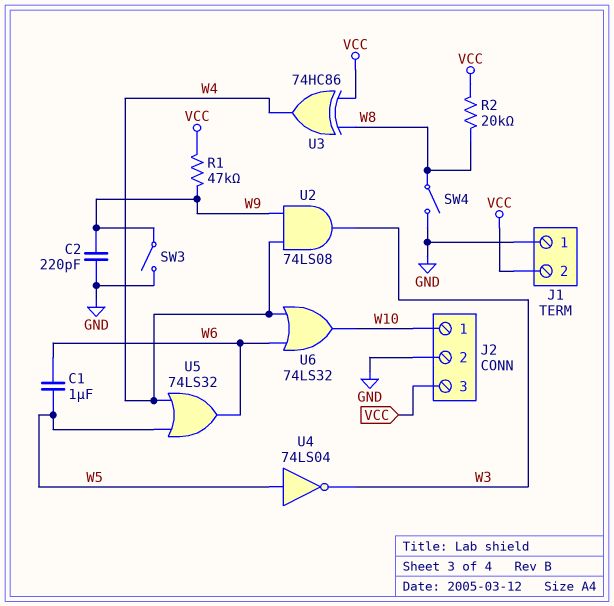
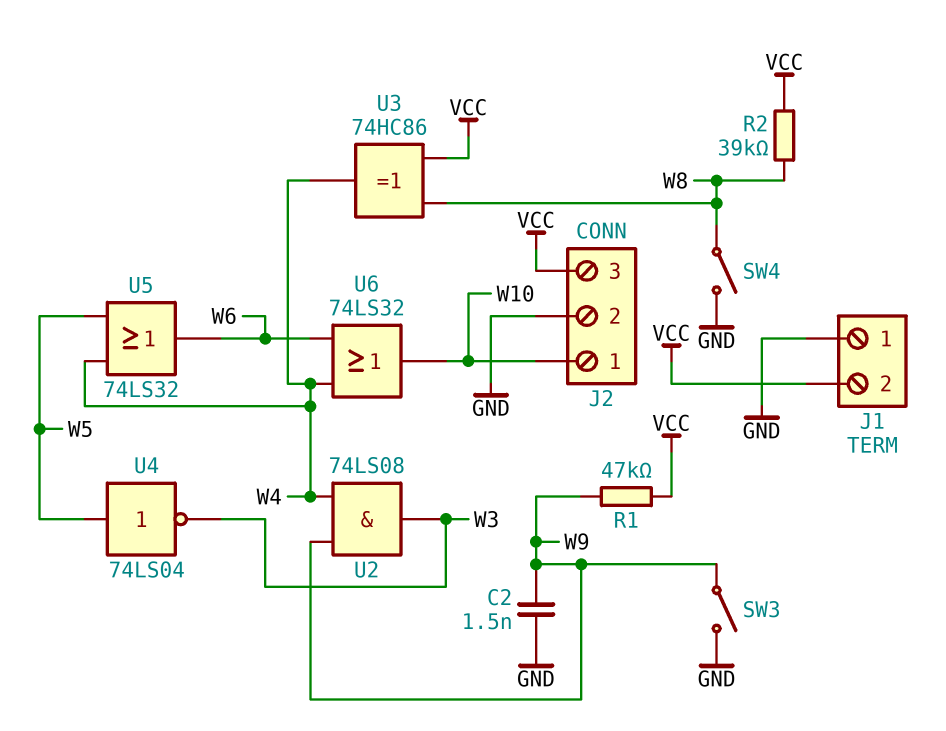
C1: 1uF (W5, W6) -> none
C2: 220pF (GND, W9) -> 1.5nF (GND, W9)
R2: 20k (VCC, W8) -> 39k (VCC, W8)

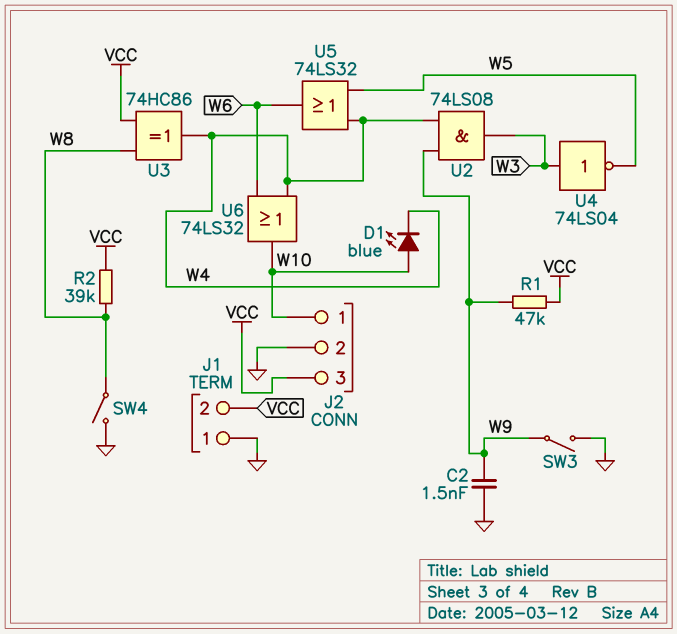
D1: none -> LED blue (A W10, K W4)
U4: NOT 74LS04 (in W5, out W3) -> NOT 74LS04 (in W3, out W5)

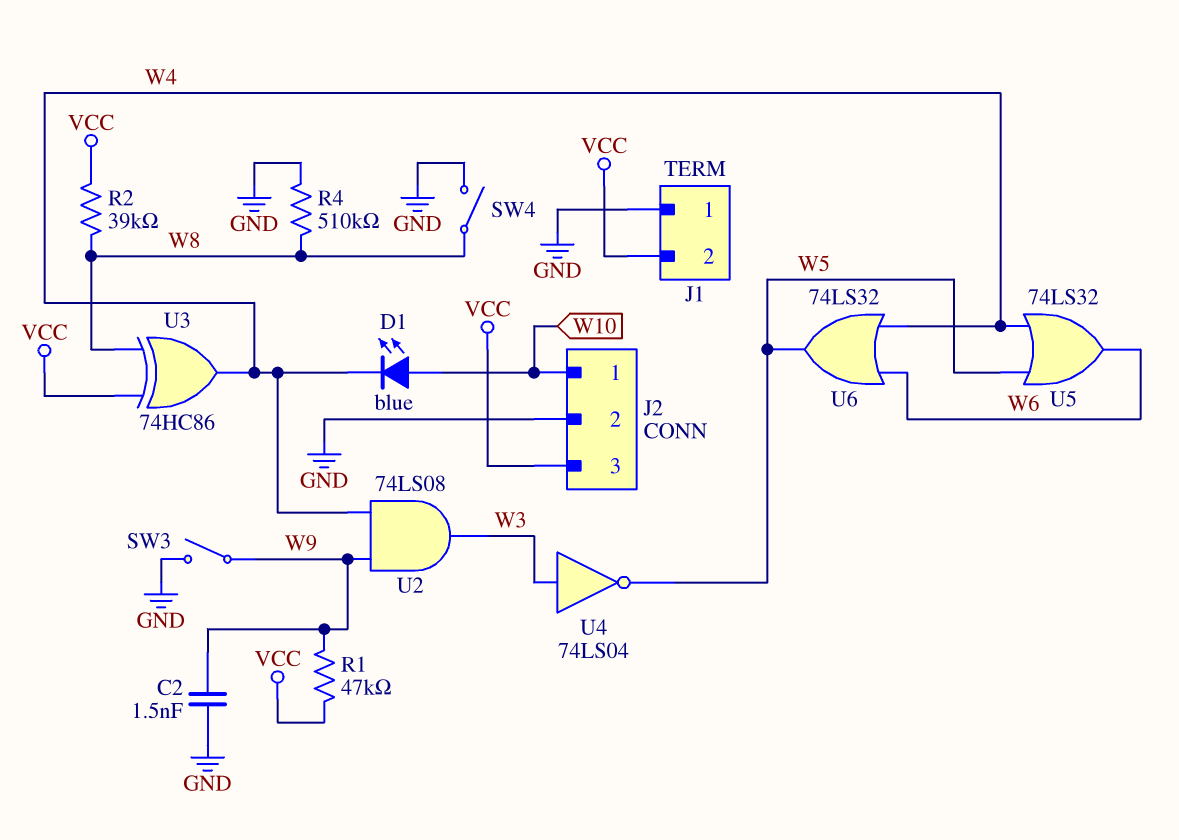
R4: none -> 510k (GND, W8)
U6: OR 74LS32 (in W4, in W6, out W10) -> OR 74LS32 (in W4, in W6, out W5)

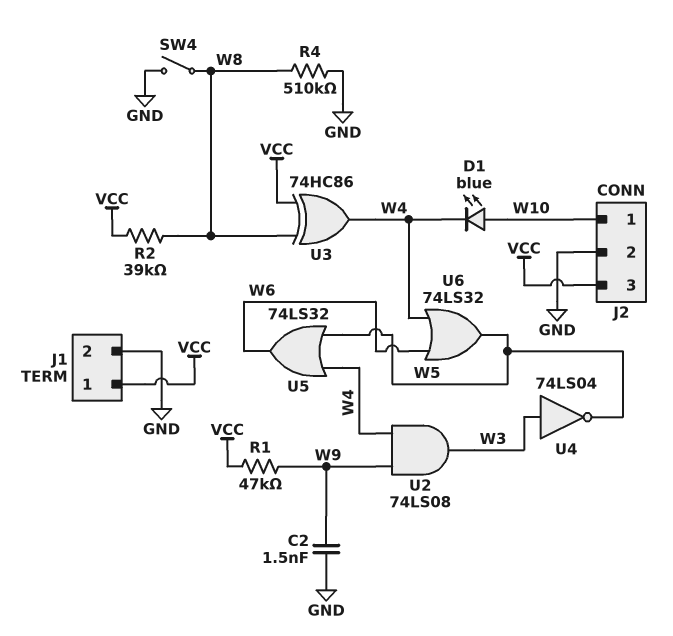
J1 pin 1: GND -> VCC
J1 pin 2: VCC -> GND
SW3: switch (GND, W9) -> none

